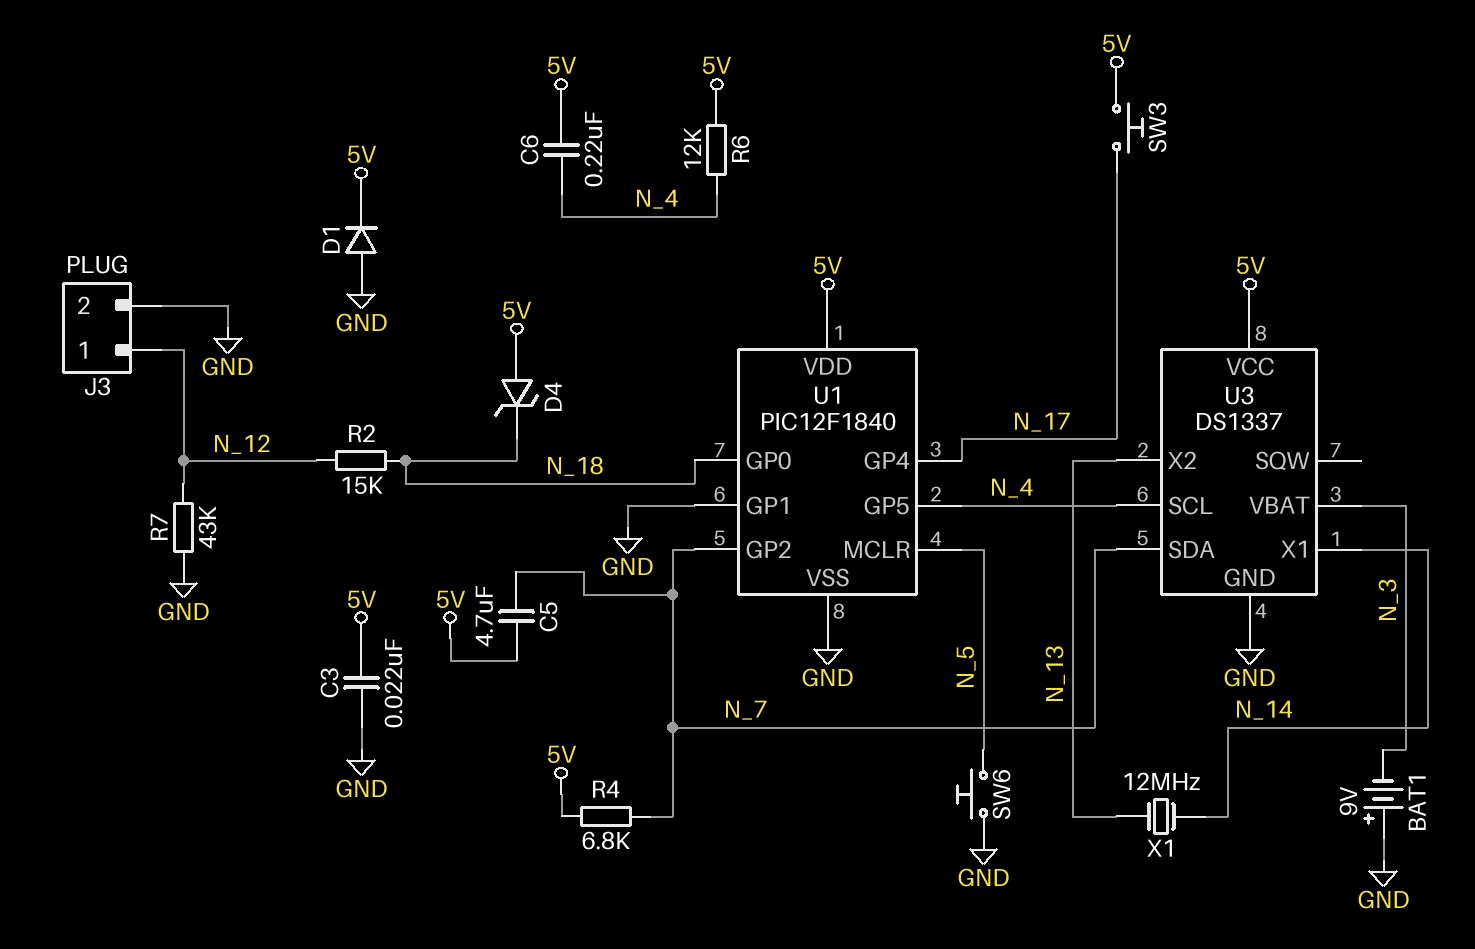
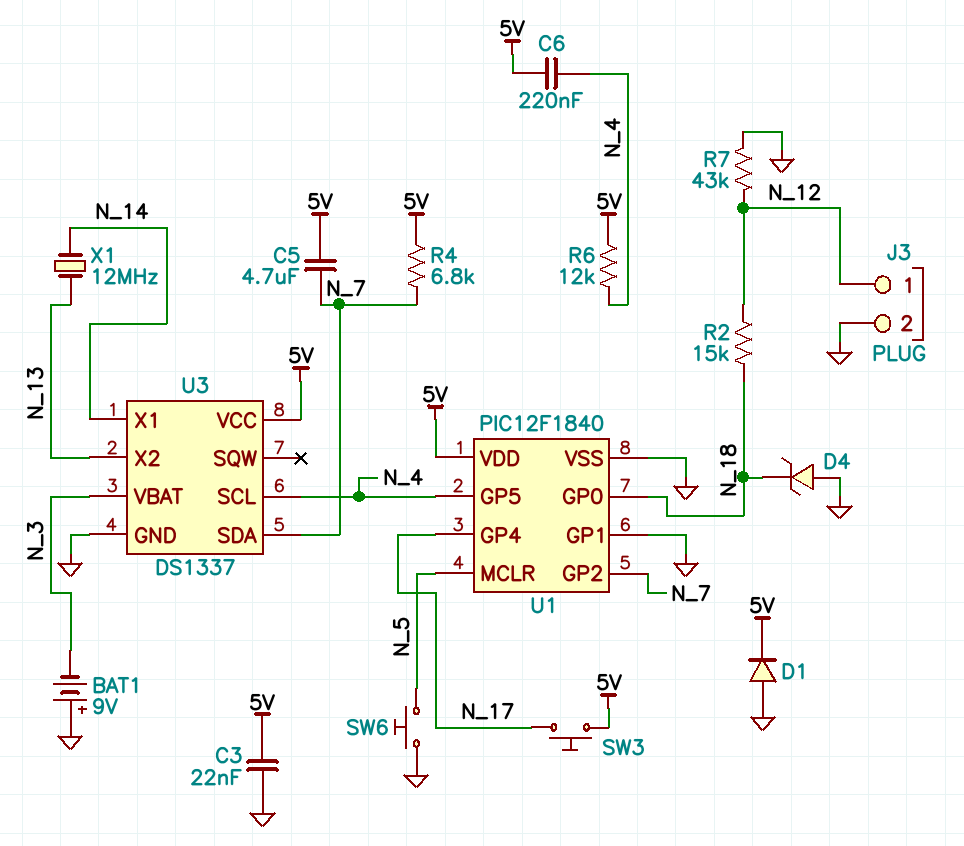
D4: zener (A 5V, K N_18) -> zener (A GND, K N_18)

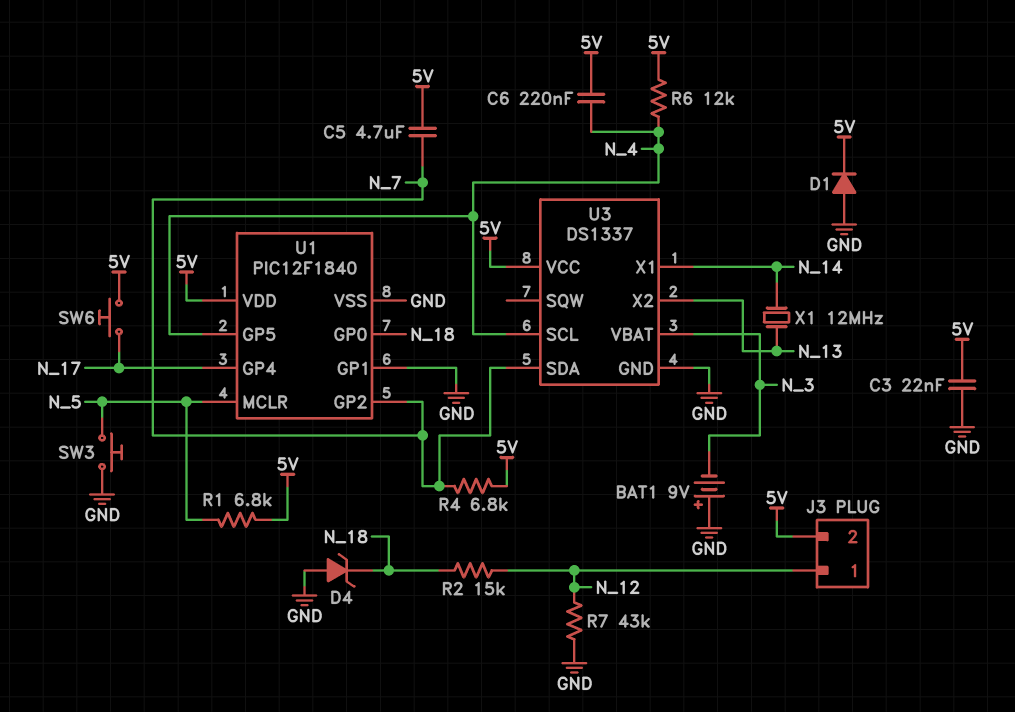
J3 pin 2: GND -> 5V
R1: none -> 6.8k (5V, N_5)
SW3: button (5V, N_17) -> button (GND, N_5)
SW6: button (GND, N_5) -> button (5V, N_17)

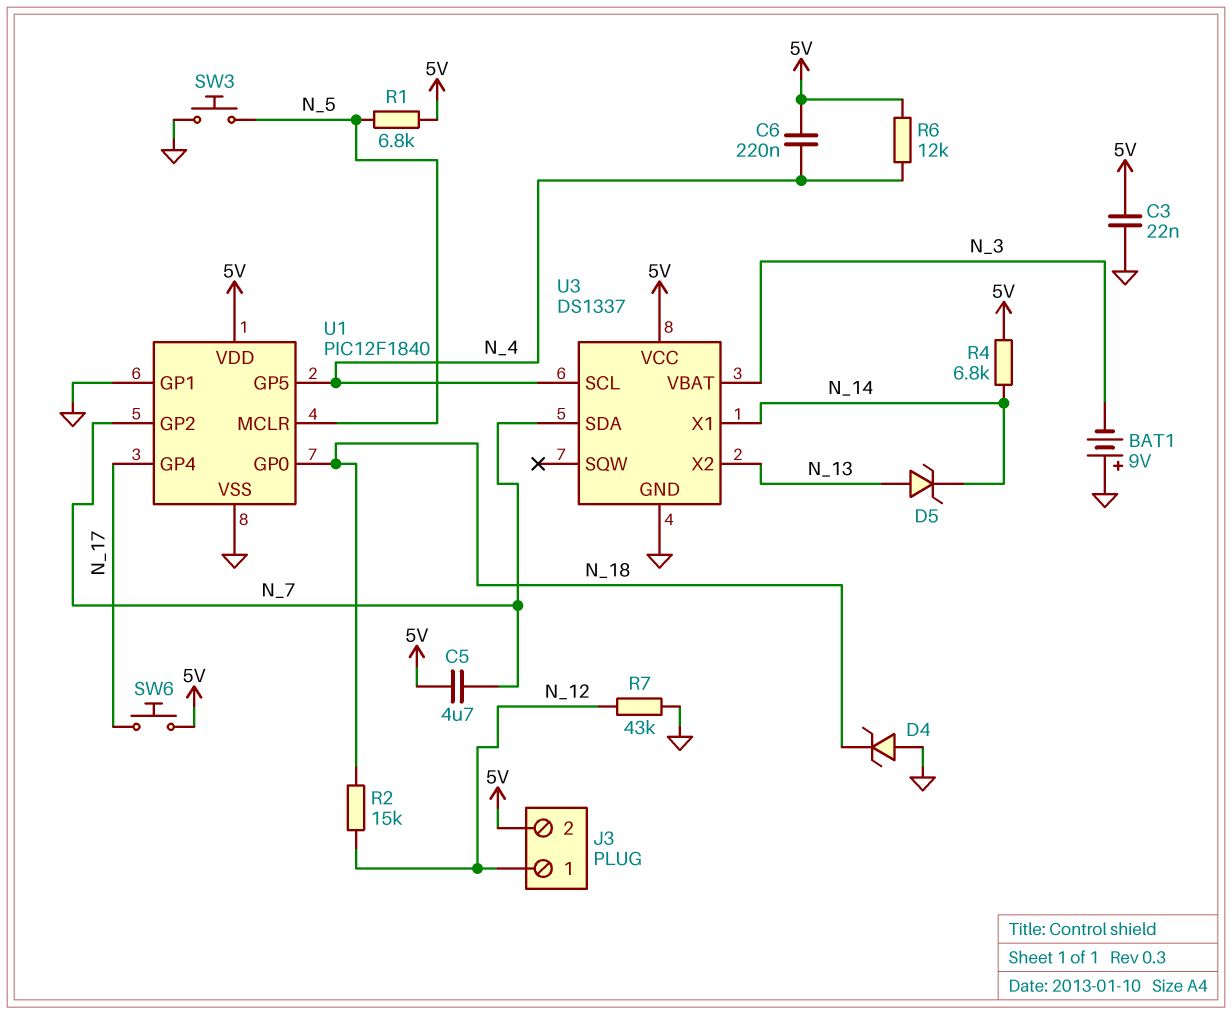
D1: diode (A GND, K 5V) -> none
D5: none -> zener (A N_13, K N_14)
R4: 6.8k (5V, N_7) -> 6.8k (5V, N_14)
X1: 12MHz (N_13, N_14) -> none

